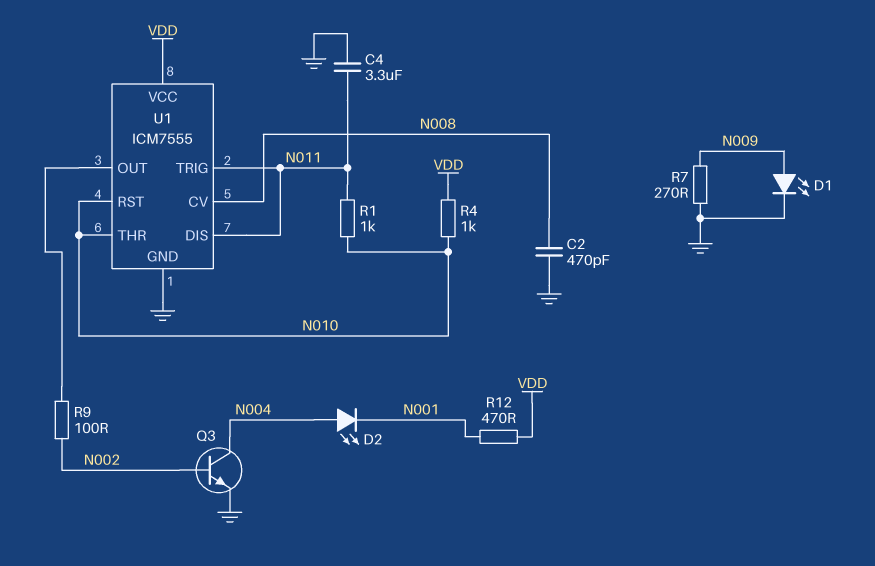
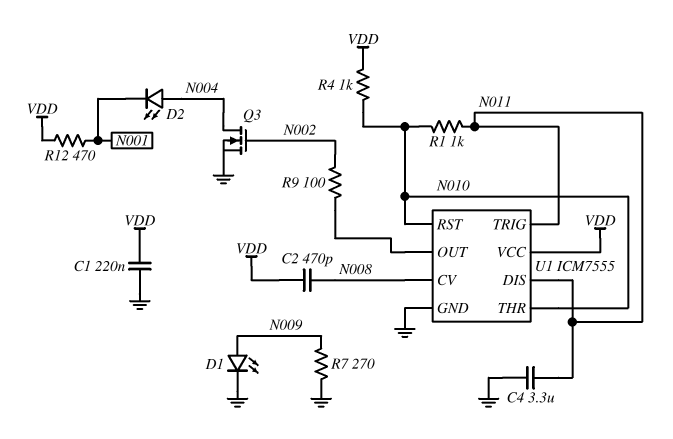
C1: none -> 220nF (GND, VDD)
C2: 470pF (GND, N008) -> 470pF (N008, VDD)
Q3: NPN (B N002, C N004, E GND) -> NMOS (G N002, D N004, S GND)

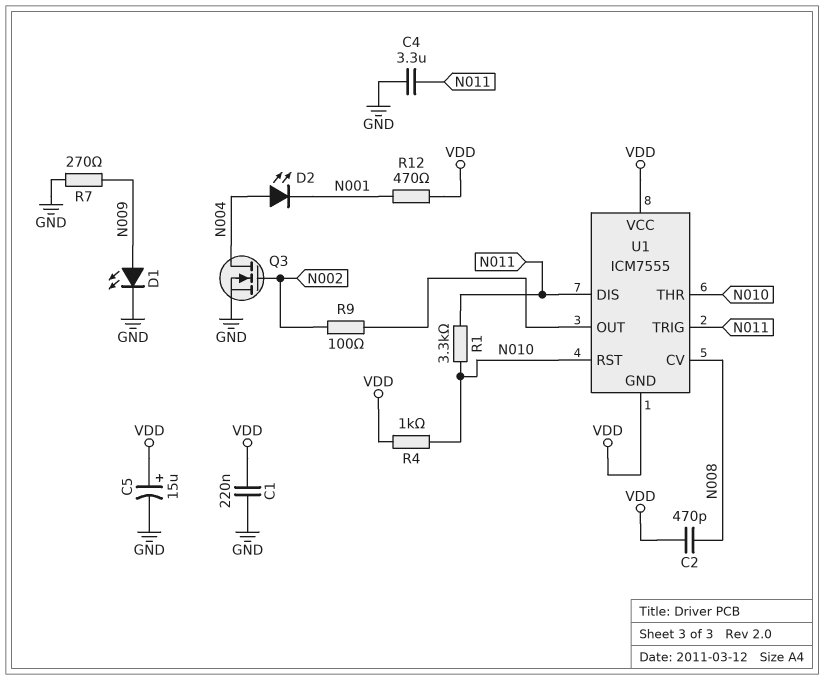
C5: none -> 15uF (plus VDD, minus GND)
R1: 1k (N010, N011) -> 3.3k (N010, N011)
U1 pin GND: GND -> VDD

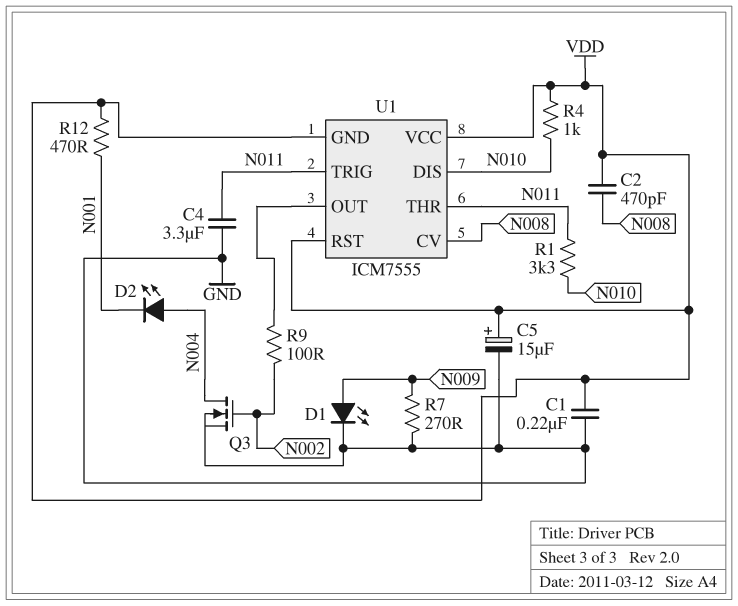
U1 pin DIS: N011 -> N010
U1 pin RST: N010 -> VDD
U1 pin THR: N010 -> N011

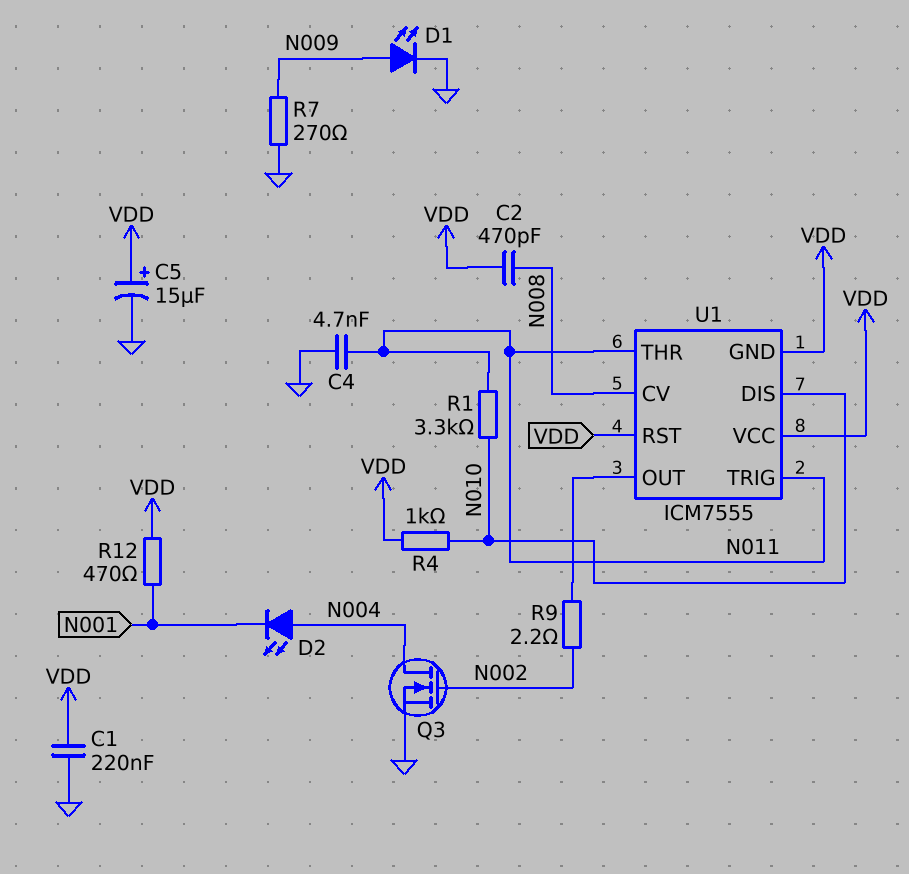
C4: 3.3uF (GND, N011) -> 4.7nF (GND, N011)
R9: 100 (N002, U1/OUT) -> 2.2 (N002, U1/OUT)

